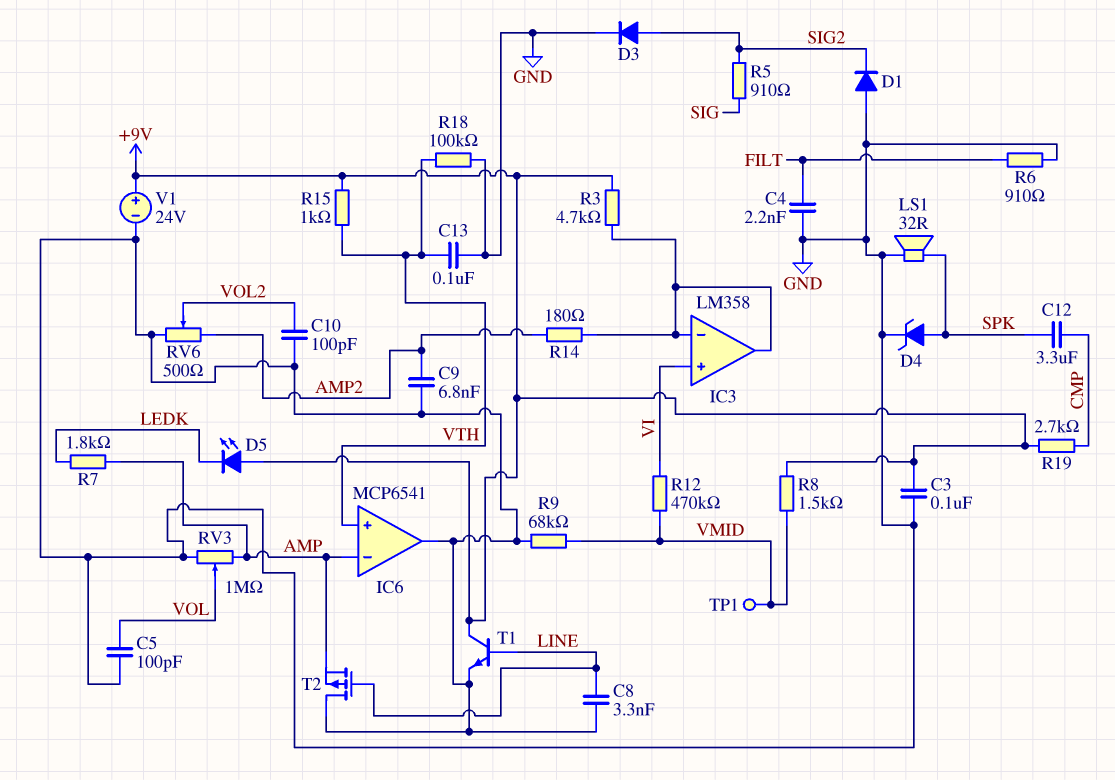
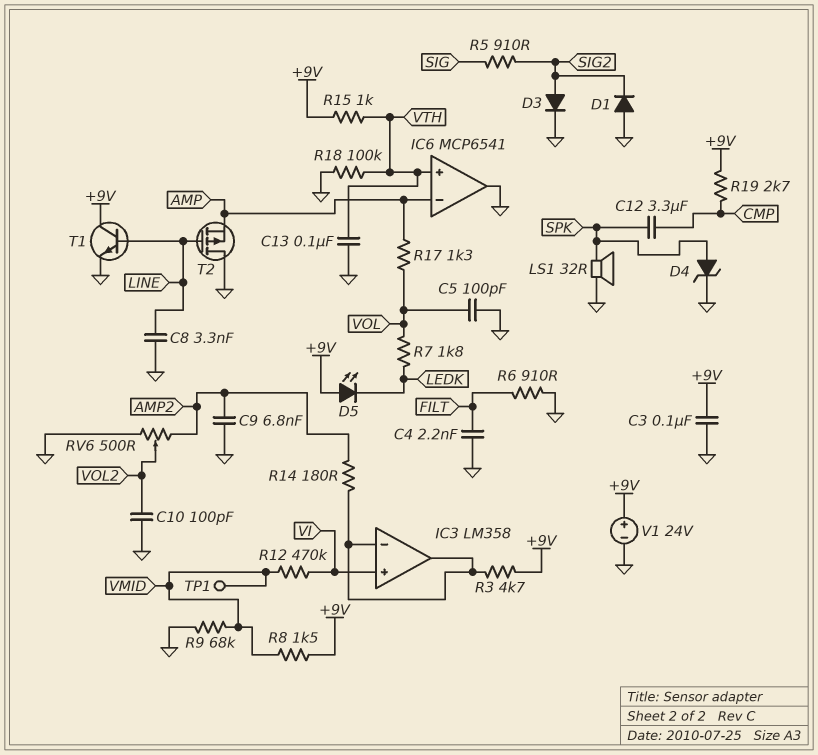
R7: 1.8k (AMP, LEDK) -> 1.8k (LEDK, VOL)
R17: none -> 1.3k (AMP, VOL)
RV3: 1M (AMP, GND, wiper VOL) -> none

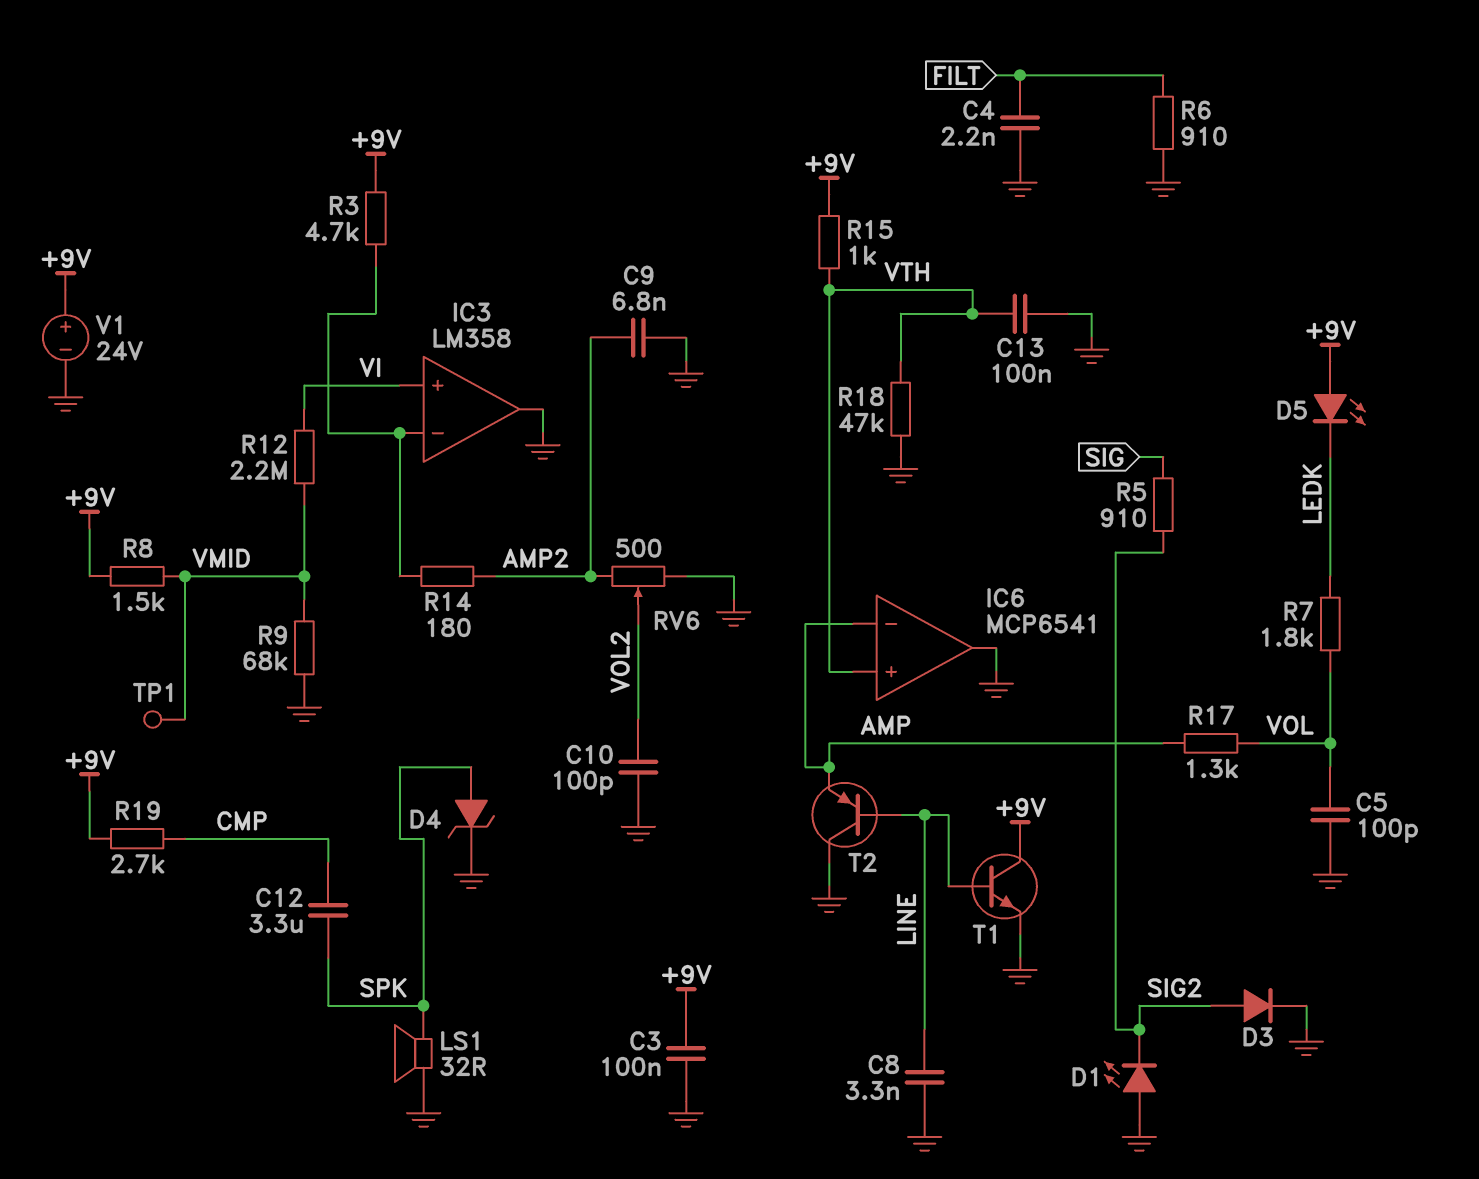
D1: diode (A GND, K SIG2) -> LED (A GND, K SIG2)
IC3 pin out: IC3/in- -> GND
R12: 470k (VI, VMID) -> 2.2M (VI, VMID)
R18: 100k (GND, VTH) -> 47k (GND, VTH)
T2: PMOS (G LINE, D GND, S AMP) -> PNP (B LINE, C GND, E AMP)

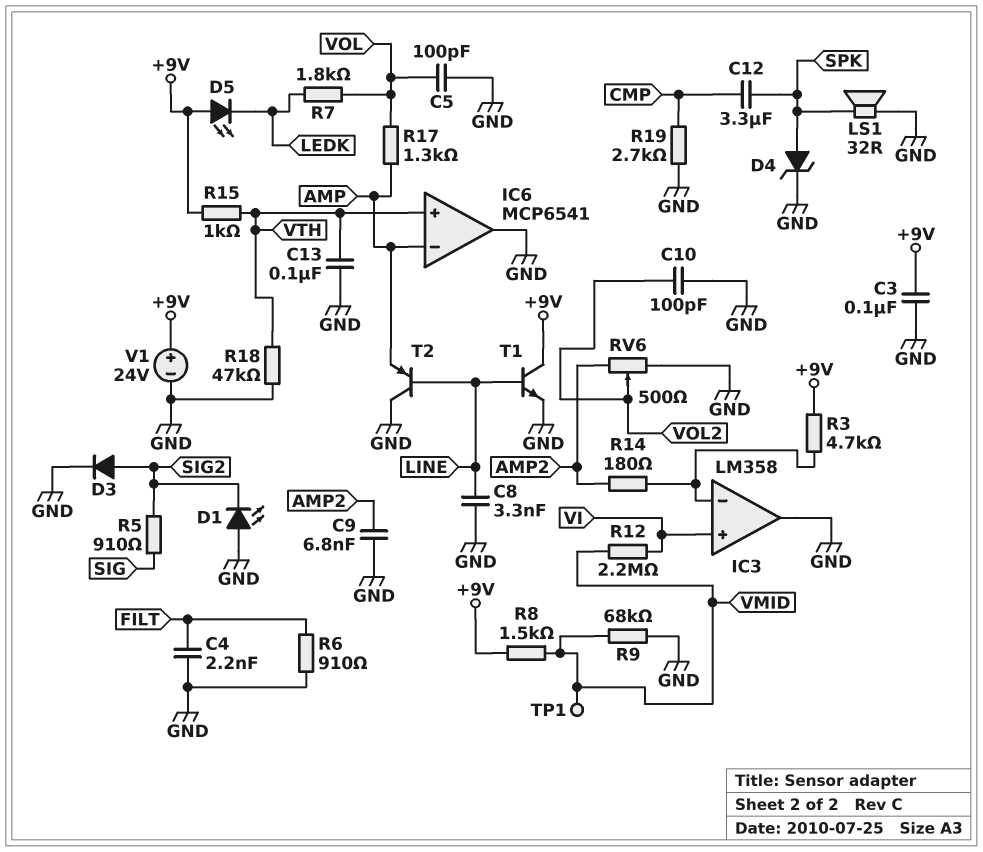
R19: 2.7k (+9V, CMP) -> 2.7k (CMP, GND)

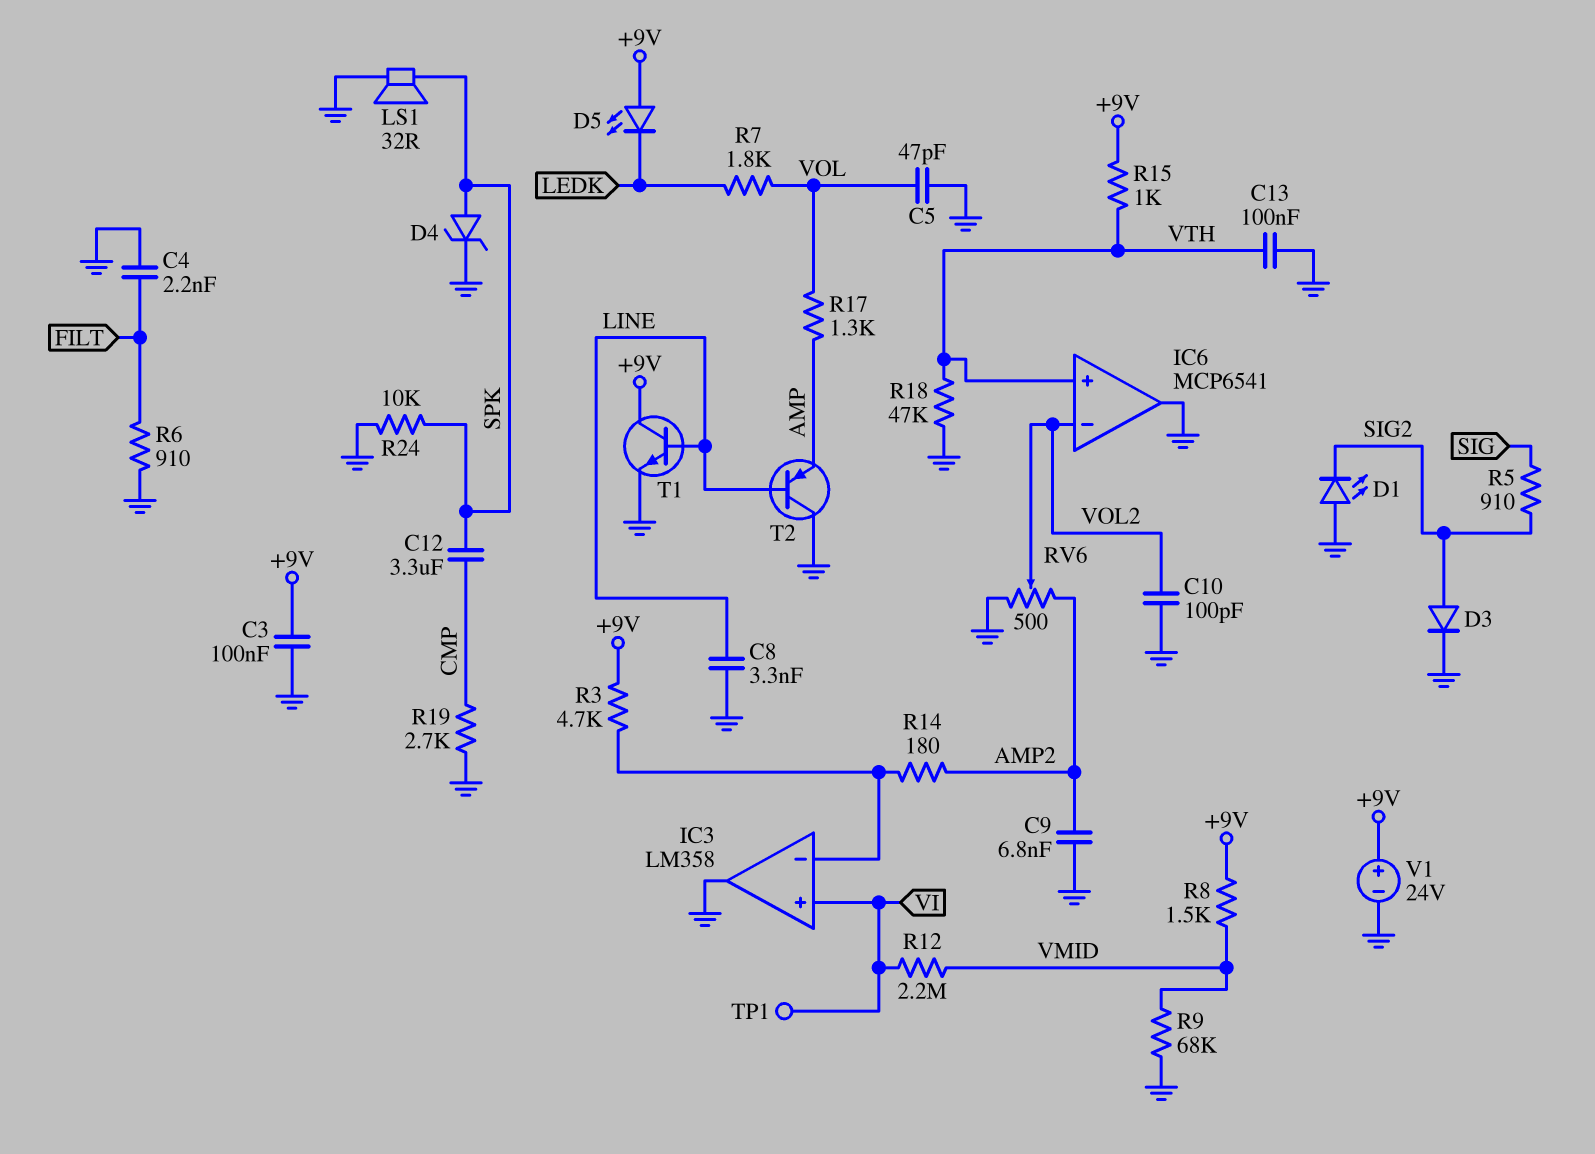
C5: 100pF (GND, VOL) -> 47pF (GND, VOL)
IC6 pin in-: AMP -> VOL2
R24: none -> 10k (GND, SPK)
TP1: test point (VMID) -> test point (VI)

